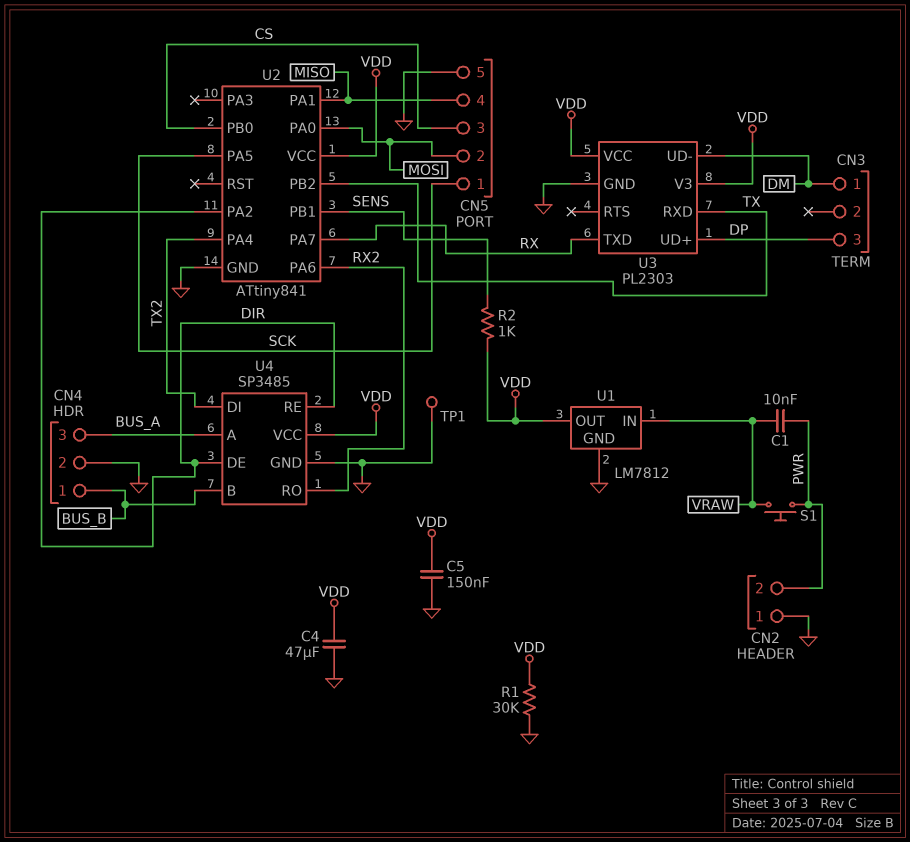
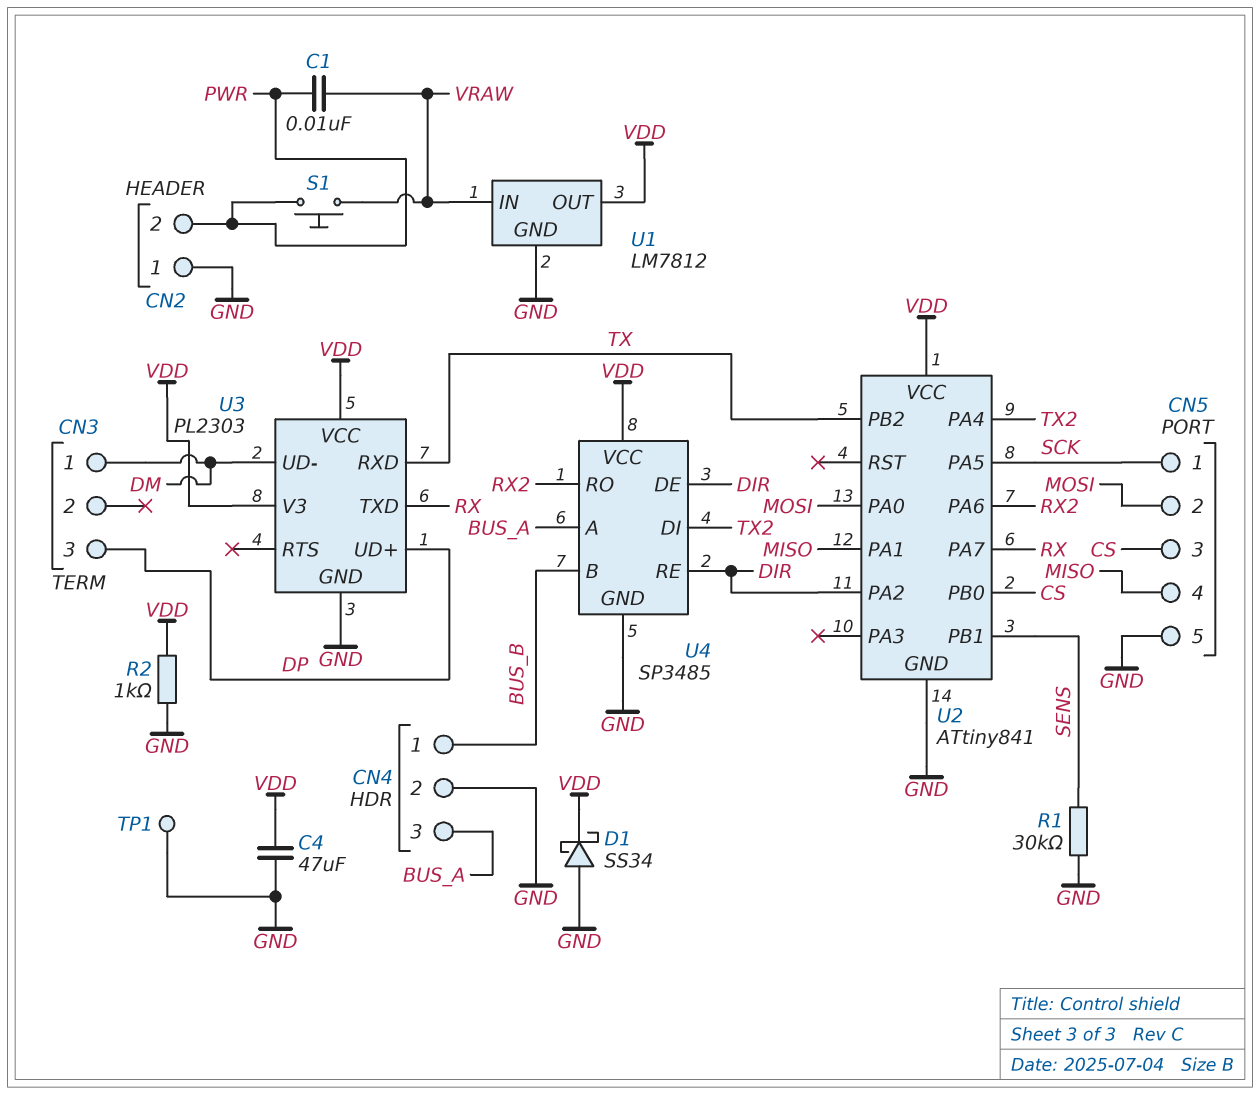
C5: 150nF (GND, VDD) -> none
D1: none -> schottky SS34 (A GND, K VDD)
R1: 30k (GND, VDD) -> 30k (GND, SENS)
R2: 1k (SENS, VDD) -> 1k (GND, VDD)

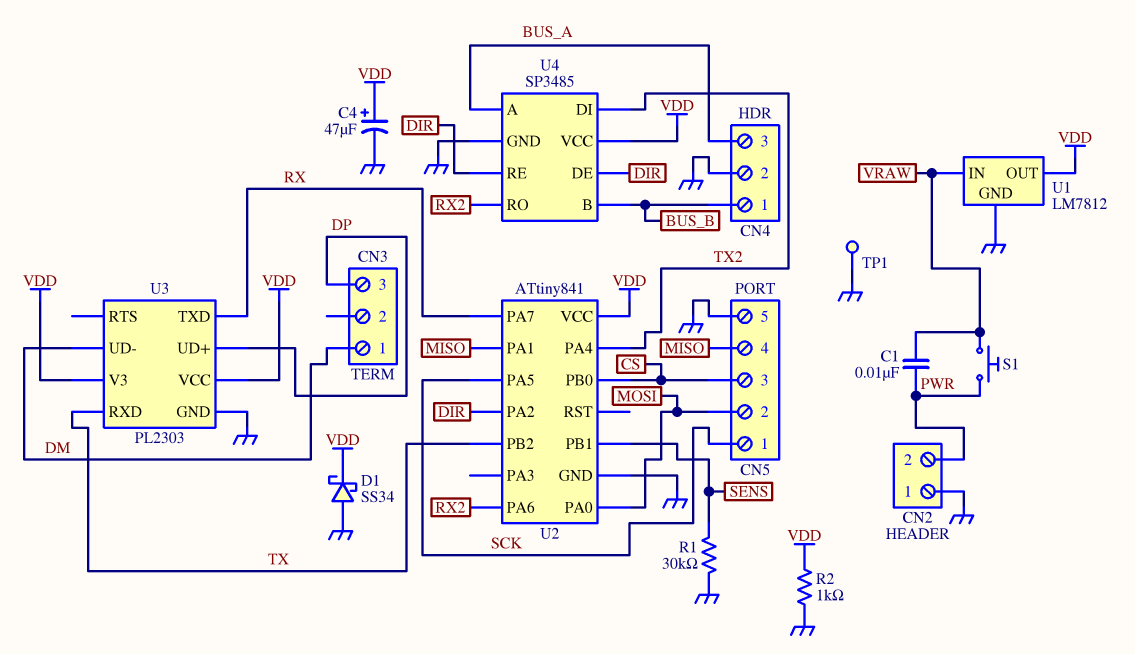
C4: 47uF (GND, VDD) -> 47uF (plus VDD, minus GND)

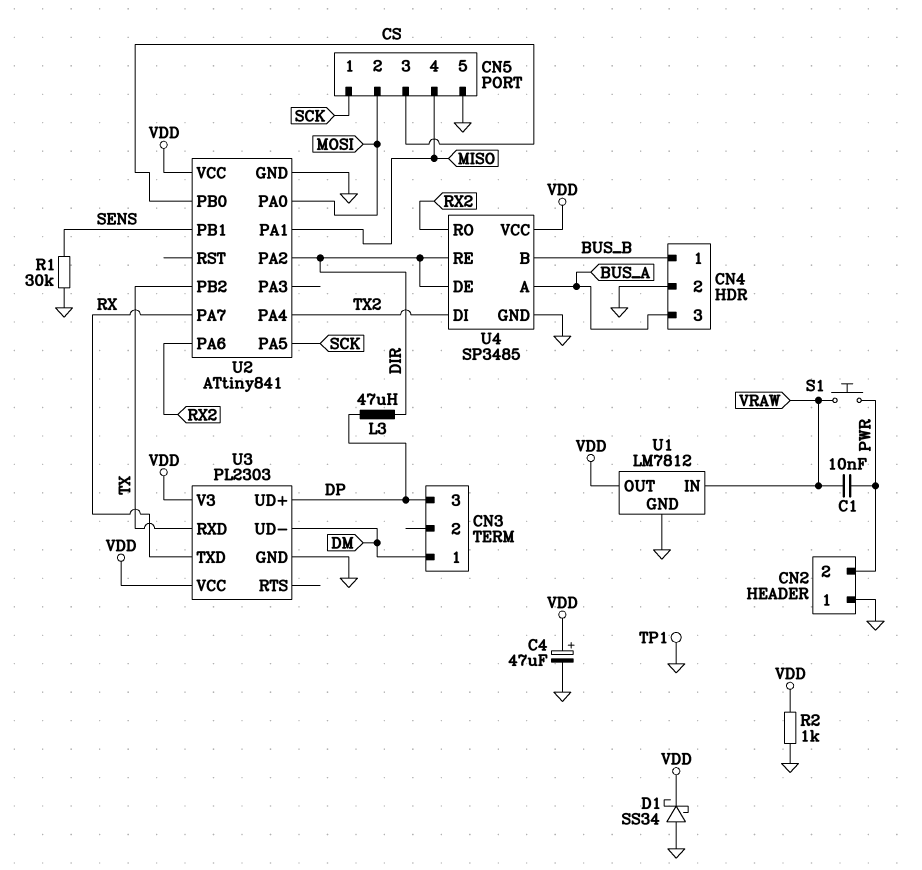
L3: none -> 47uH (DIR, DP)

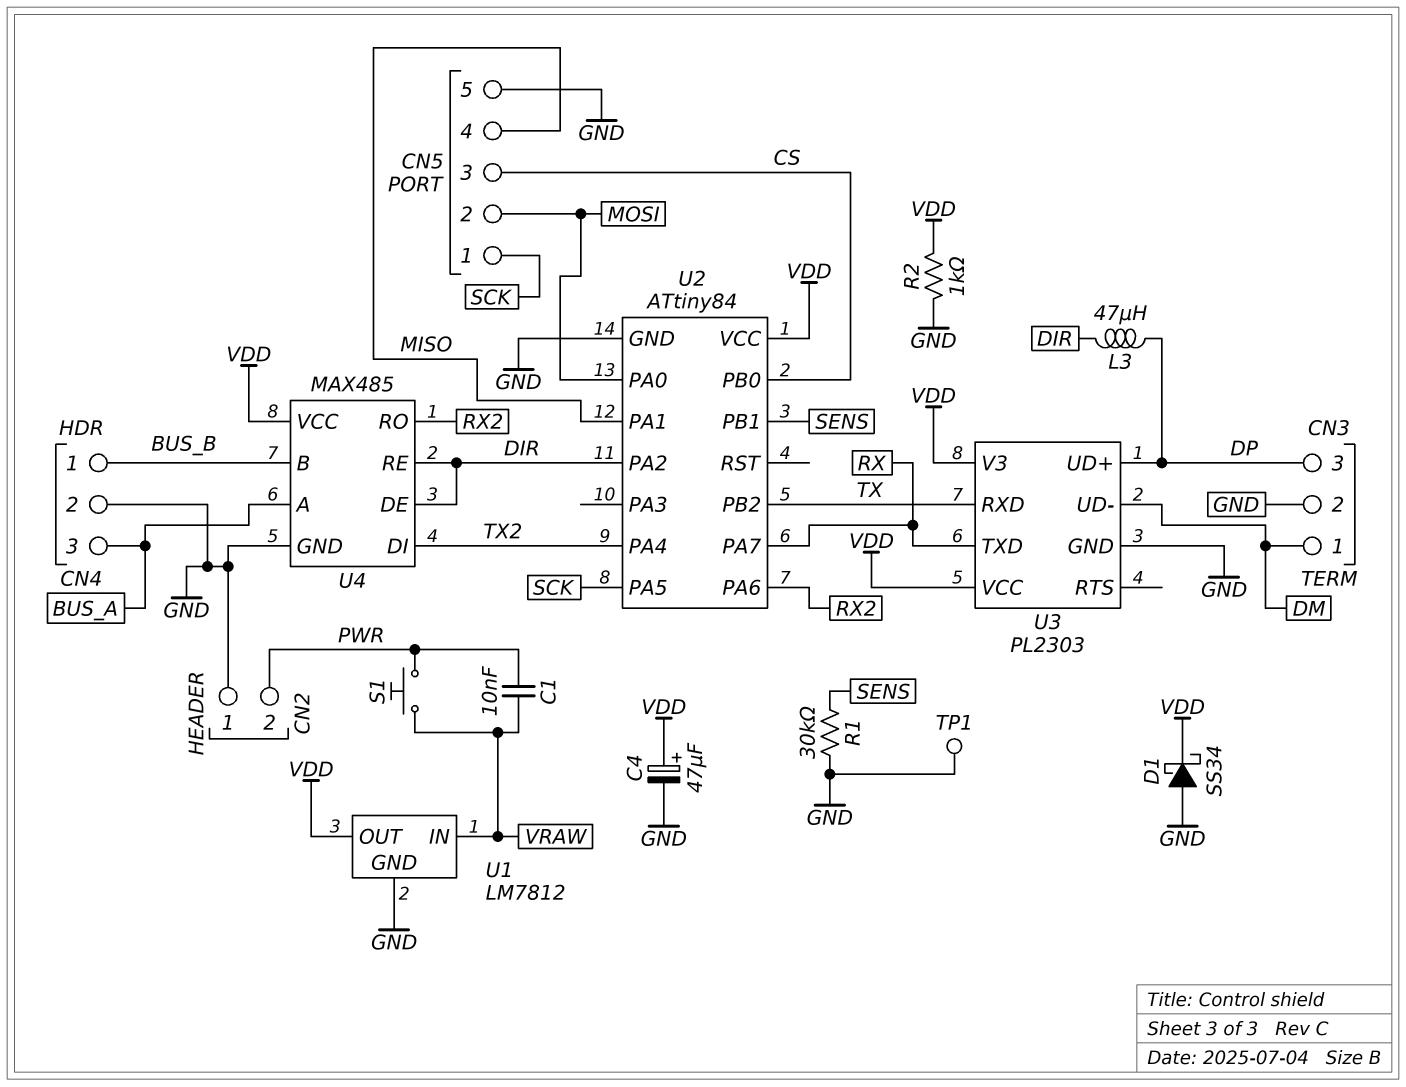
CN3 pin 2: none -> GND
U2: ATtiny841 -> ATtiny84
U4: SP3485 -> MAX485

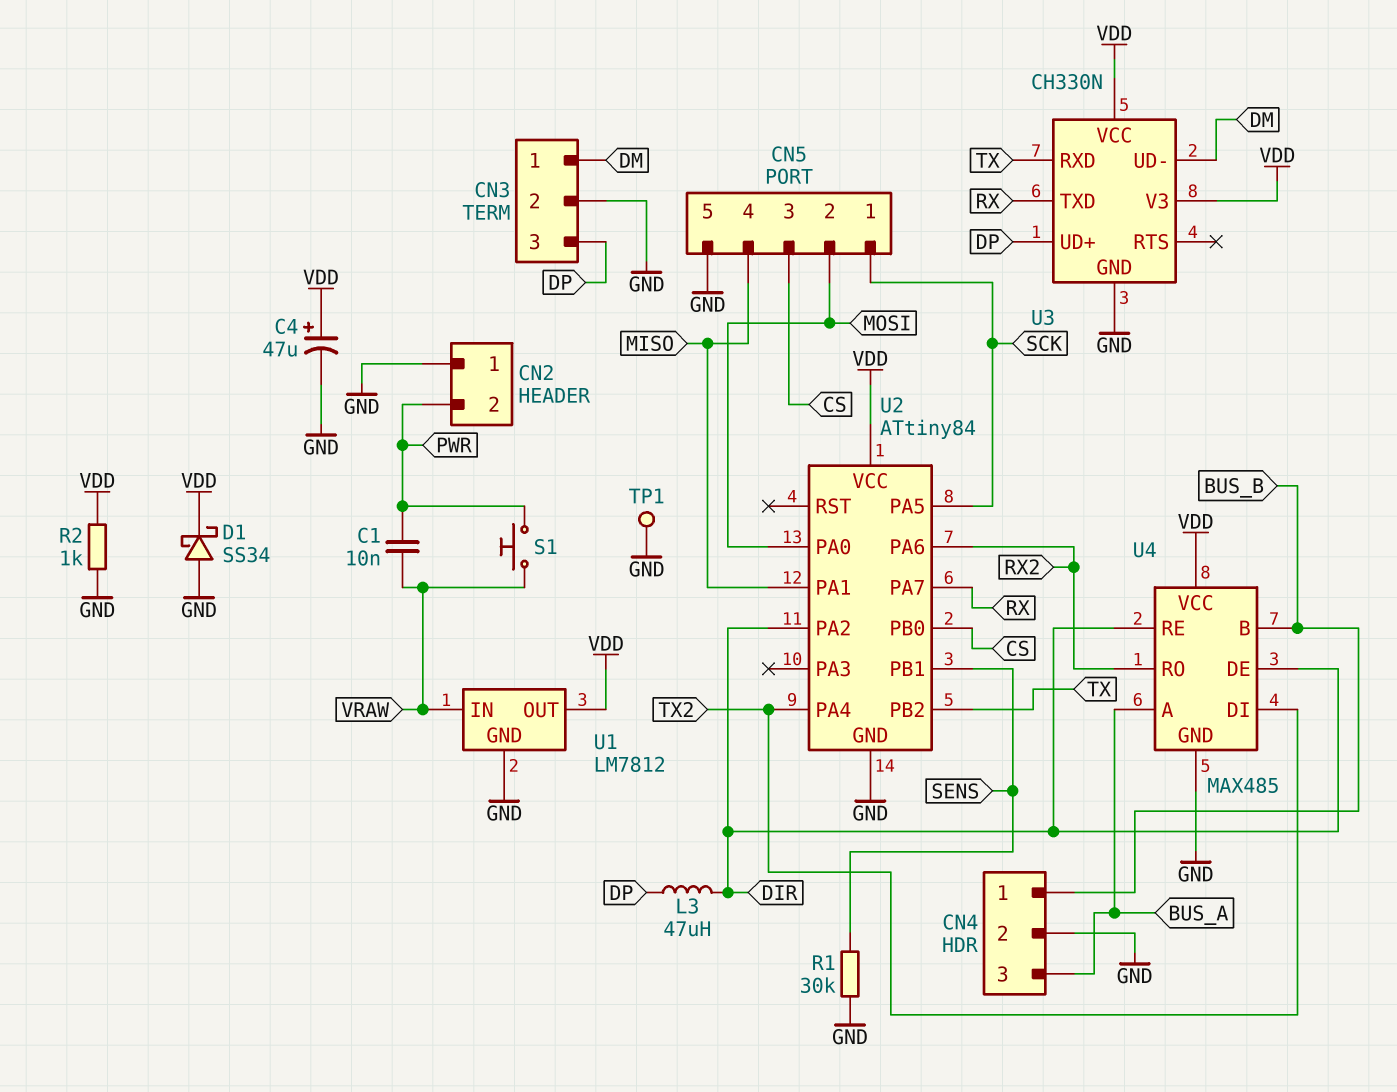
U3: PL2303 -> CH330N

